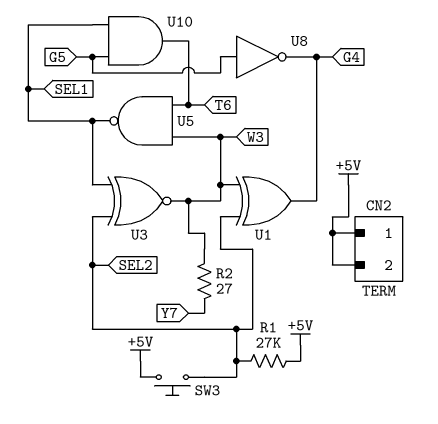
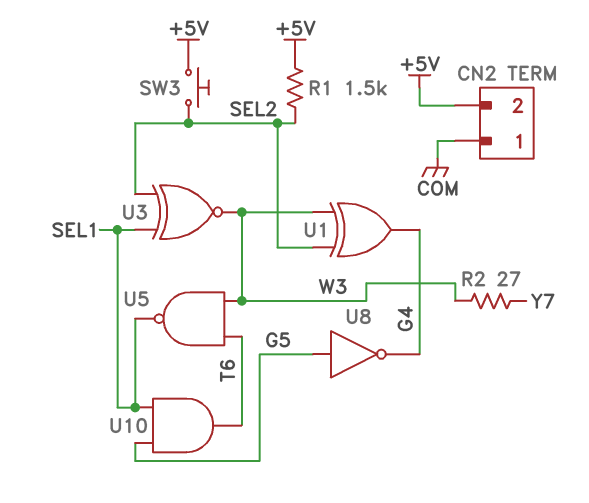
CN2 pin 1: +5V -> COM
R1: 27k (+5V, SEL2) -> 1.5k (+5V, SEL2)

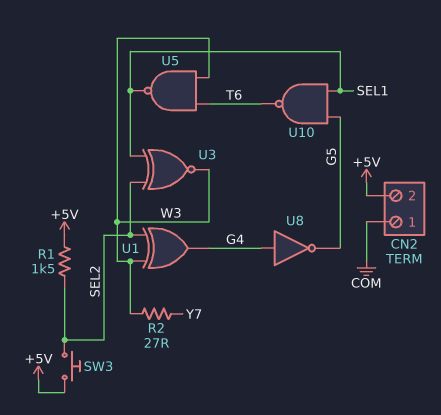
U8: NOT (in G5, out G4) -> NOT (in G4, out G5)
U10: AND (in G5, in SEL1, out T6) -> NAND (in G5, in SEL1, out T6)

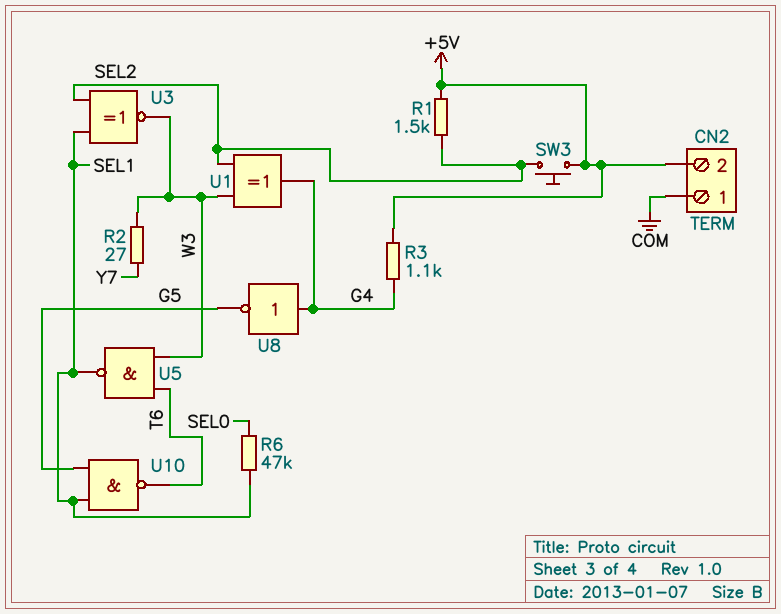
R3: none -> 1.1k (+5V, G4)
R6: none -> 47k (SEL0, SEL1)

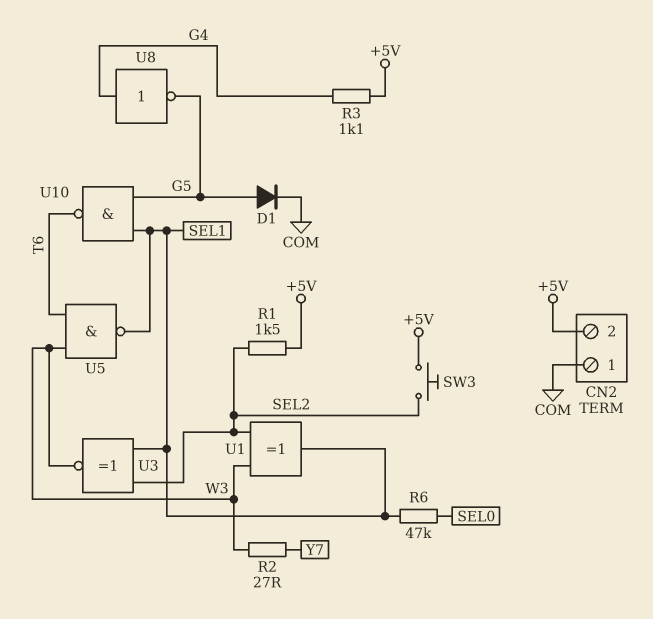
D1: none -> diode (A G5, K COM)
U1: XOR (in SEL2, in W3, out G4) -> XOR (in SEL2, in W3, out SEL1)

